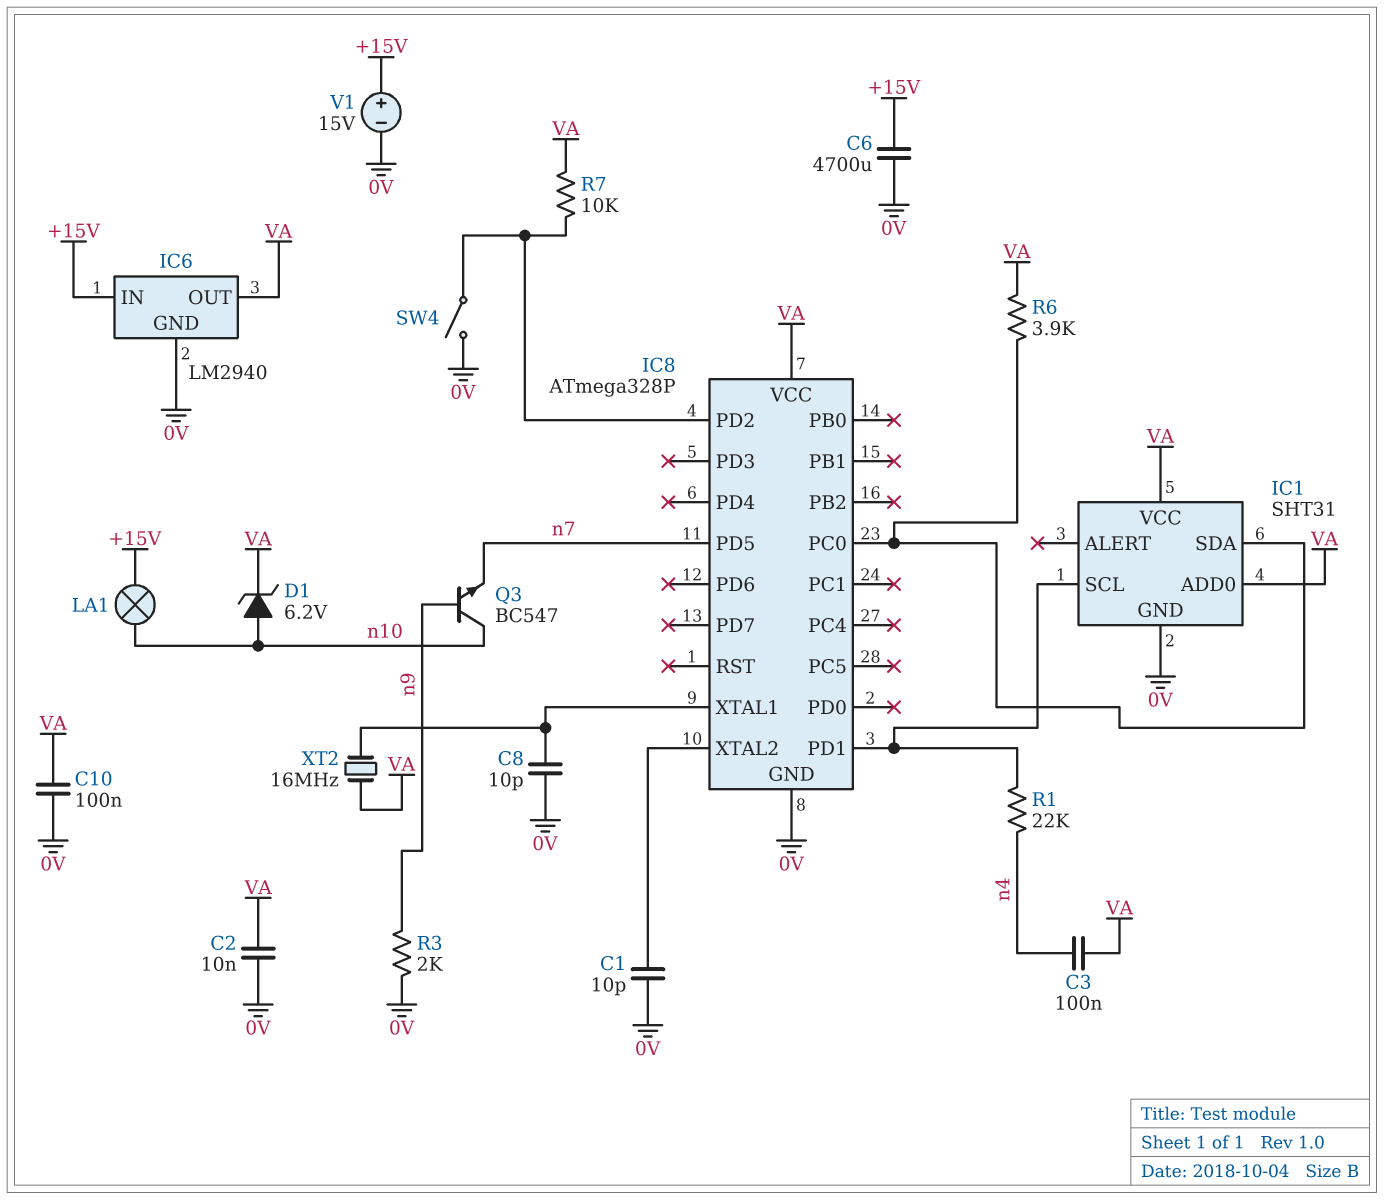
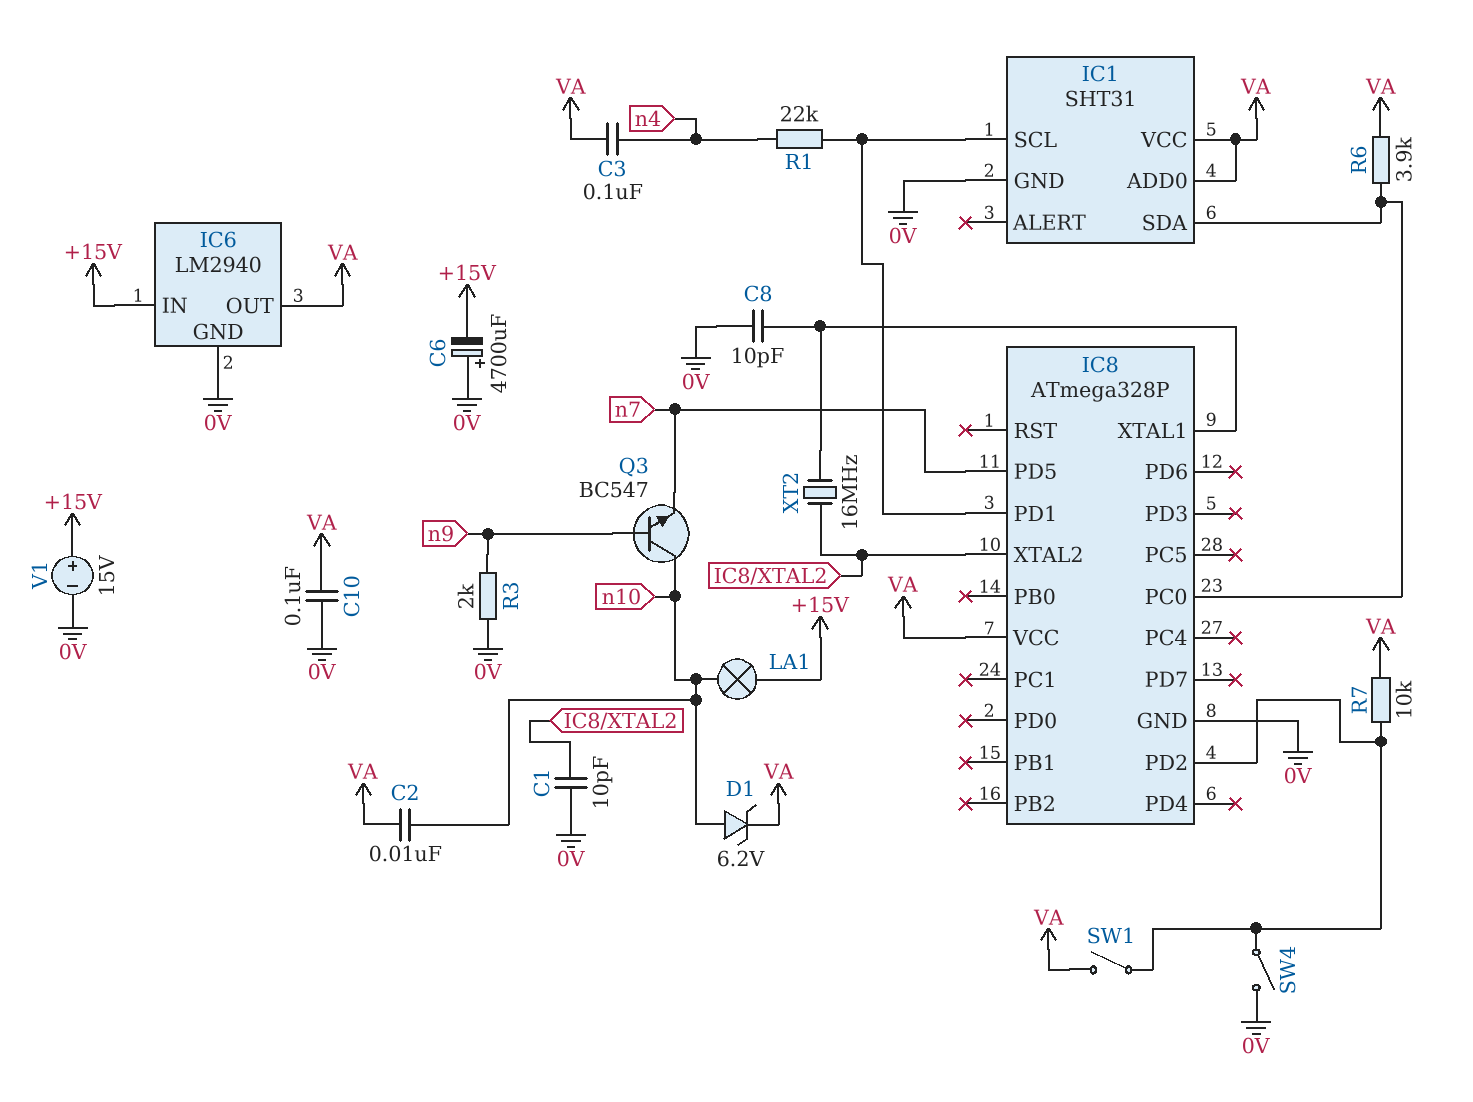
C2: 10nF (0V, VA) -> 10nF (VA, n10)
C6: 4700uF (+15V, 0V) -> 4700uF (plus 0V, minus +15V)
SW1: none -> switch (IC8/PD2, VA)
XT2: 16MHz (IC8/XTAL1, VA) -> 16MHz (IC8/XTAL1, IC8/XTAL2)

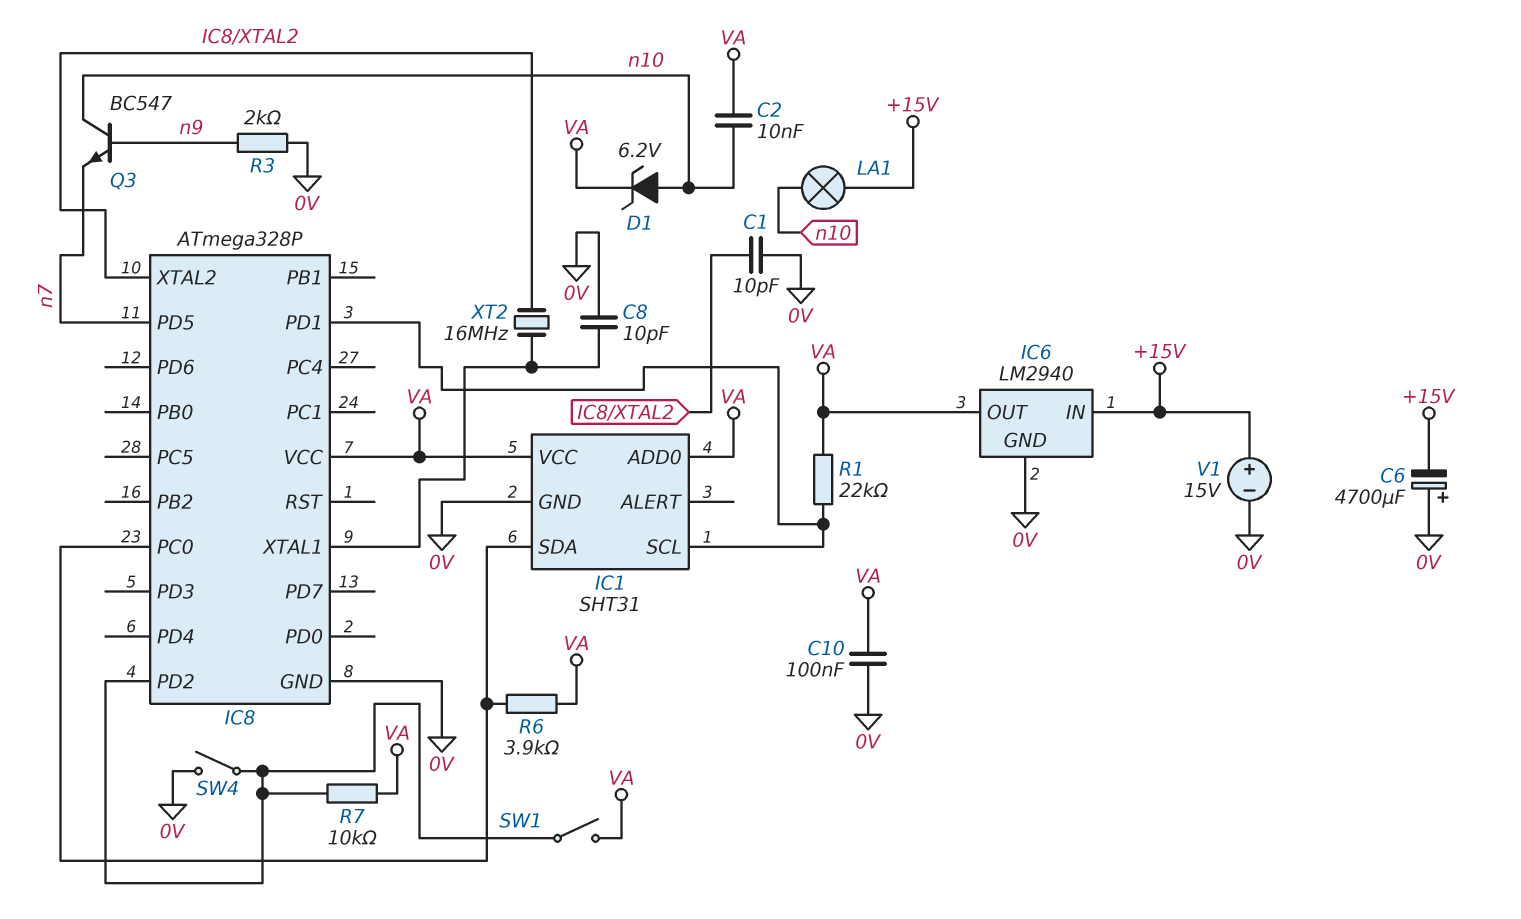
C3: 100nF (VA, n4) -> none
R1: 22k (IC1/SCL, n4) -> 22k (IC1/SCL, VA)

